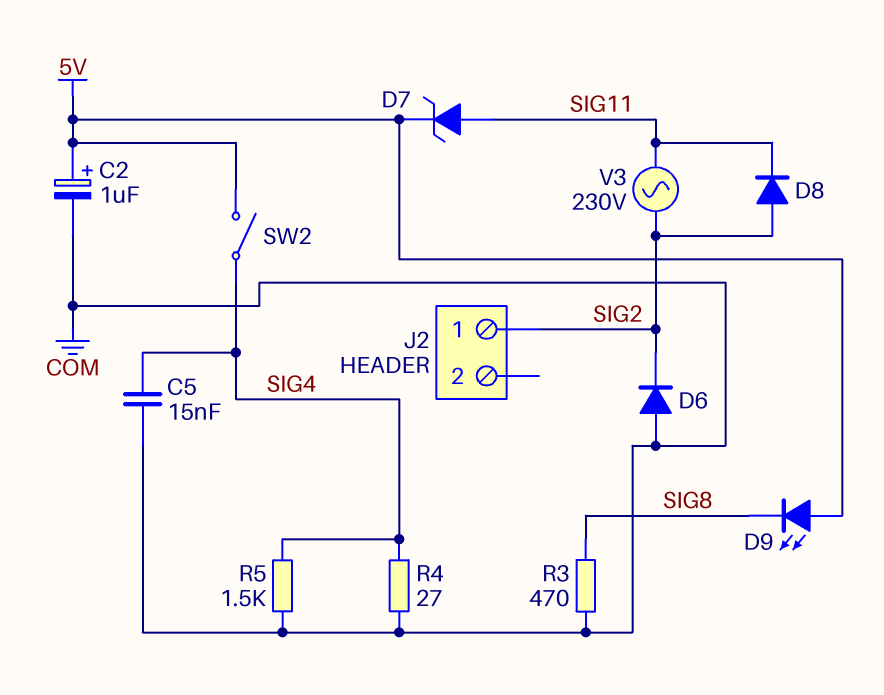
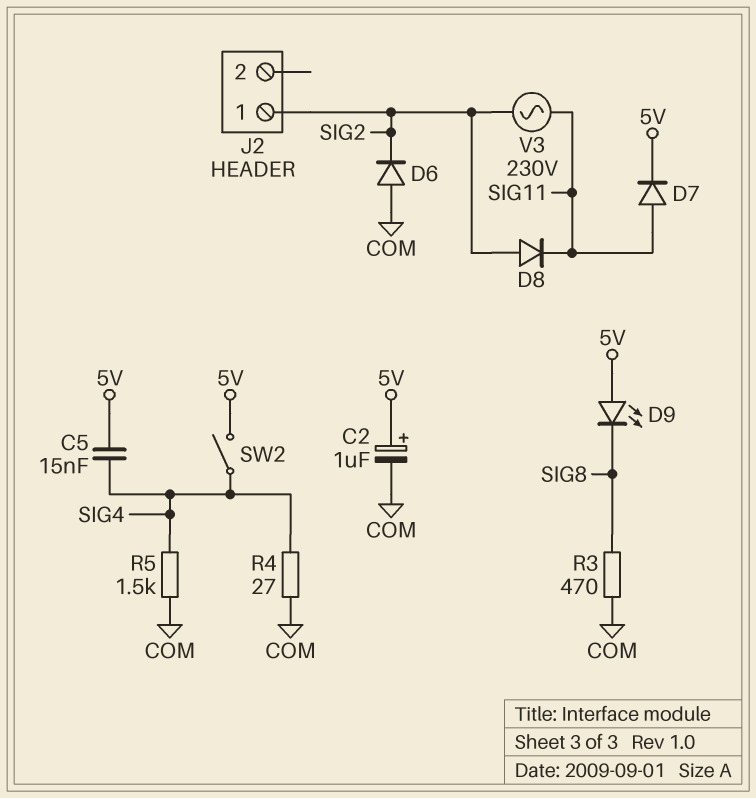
C5: 15nF (COM, SIG4) -> 15nF (5V, SIG4)
D7: zener (A SIG11, K 5V) -> diode (A SIG11, K 5V)

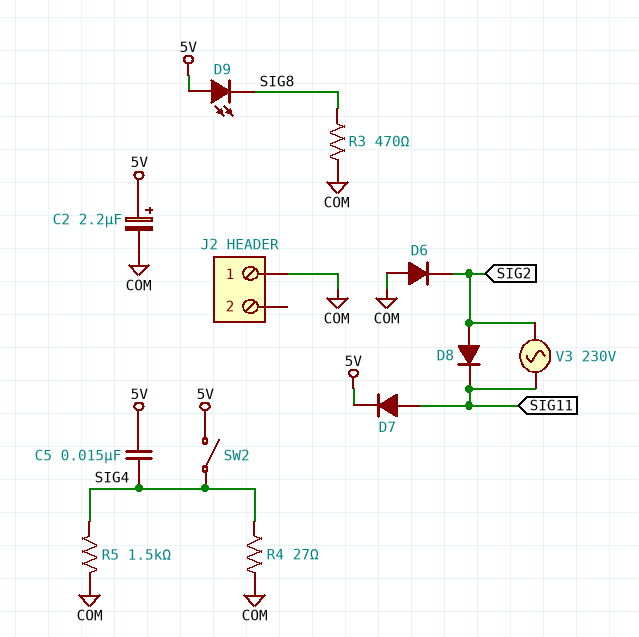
C2: 1uF (plus 5V, minus COM) -> 2.2uF (plus 5V, minus COM)
J2 pin 1: SIG2 -> COM

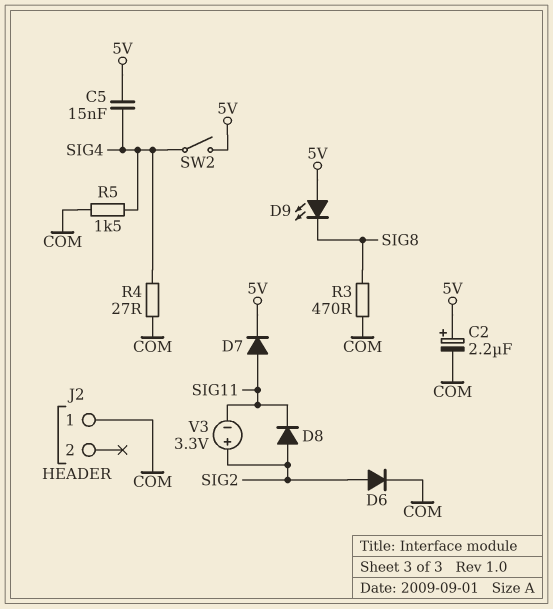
D6: diode (A COM, K SIG2) -> diode (A SIG2, K COM)
V3: AC 230V (SIG2, SIG11) -> 3.3V (plus SIG2, minus SIG11)

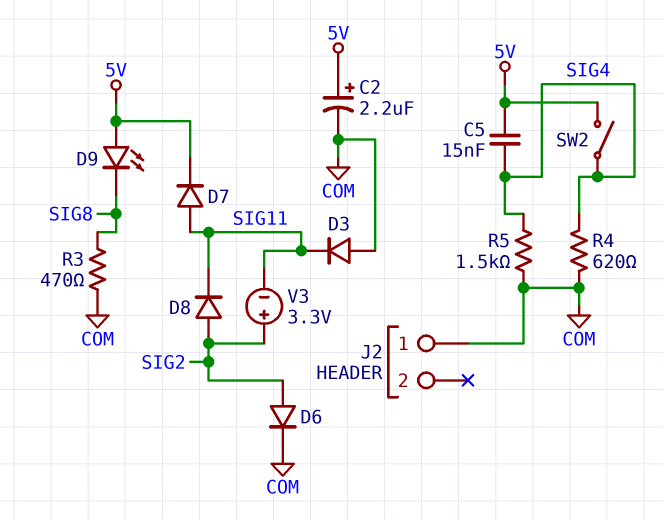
D3: none -> diode (A COM, K SIG11)
R4: 27 (COM, SIG4) -> 620 (COM, SIG4)

